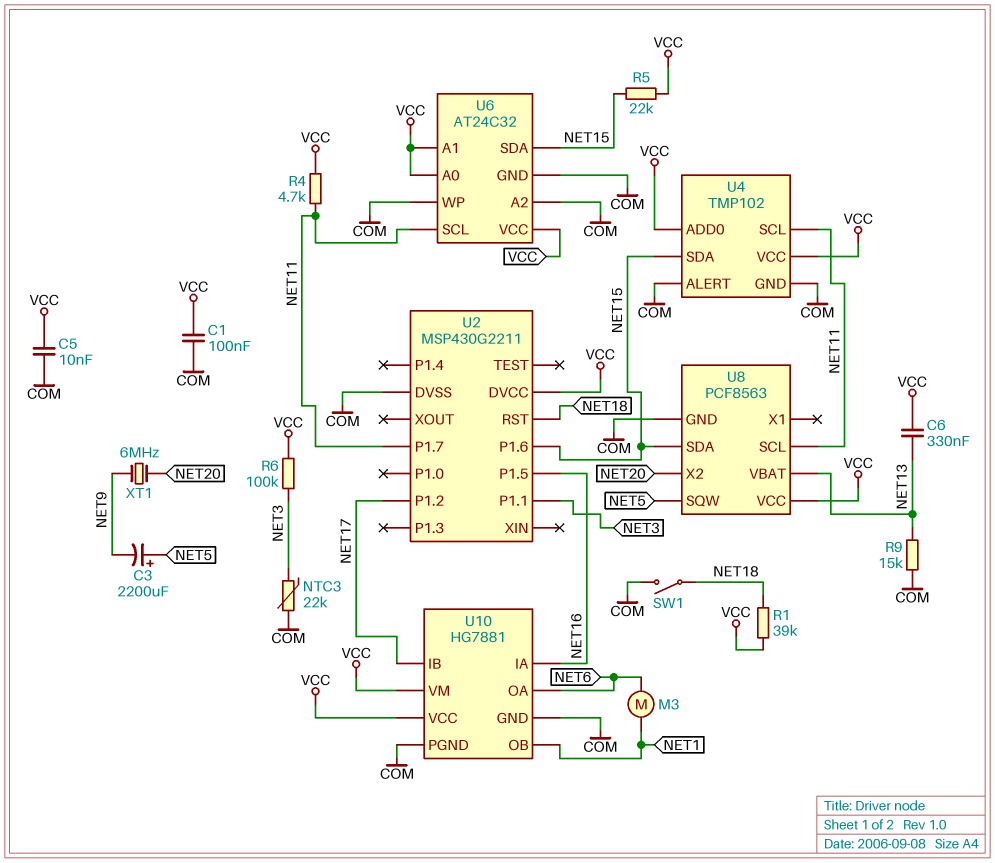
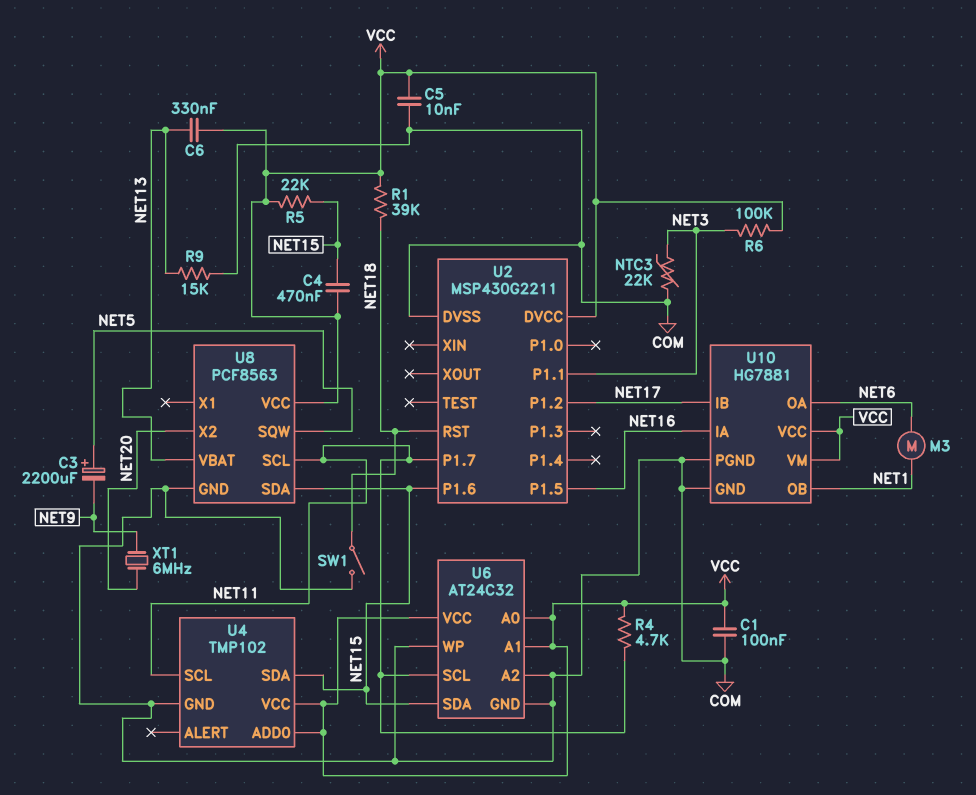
C4: none -> 470nF (NET15, VCC)
U4 pin ALERT: COM -> none

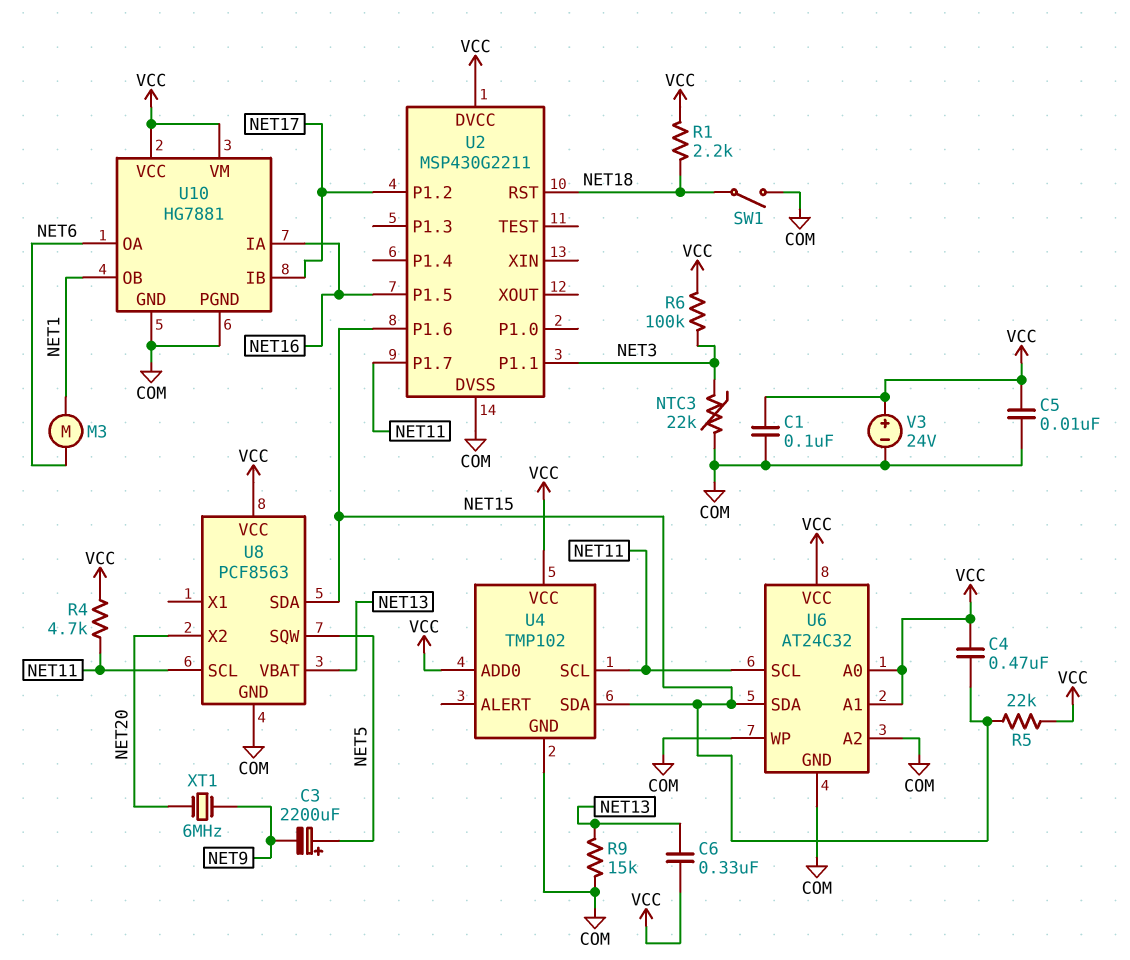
R1: 39k (NET18, VCC) -> 2.2k (NET18, VCC)
V3: none -> 24V (plus VCC, minus COM)

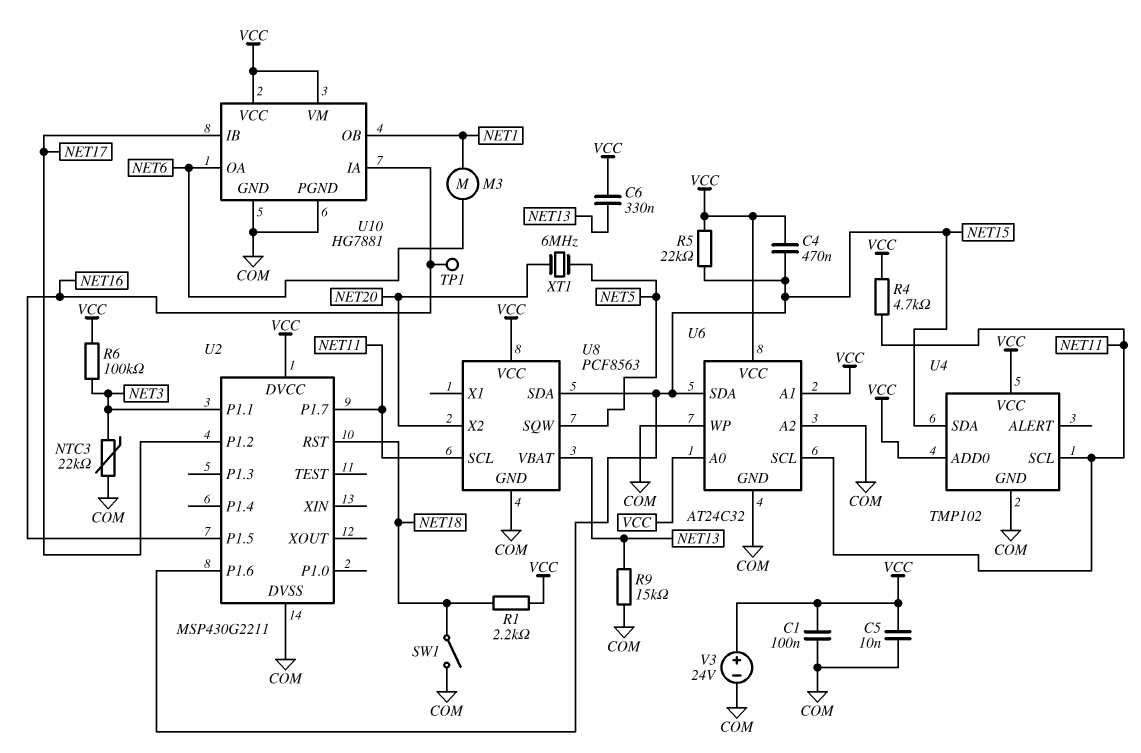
C3: 2200uF (plus NET5, minus NET9) -> none
TP1: none -> test point (NET16)
XT1: 6MHz (NET9, NET20) -> 6MHz (NET5, NET20)

